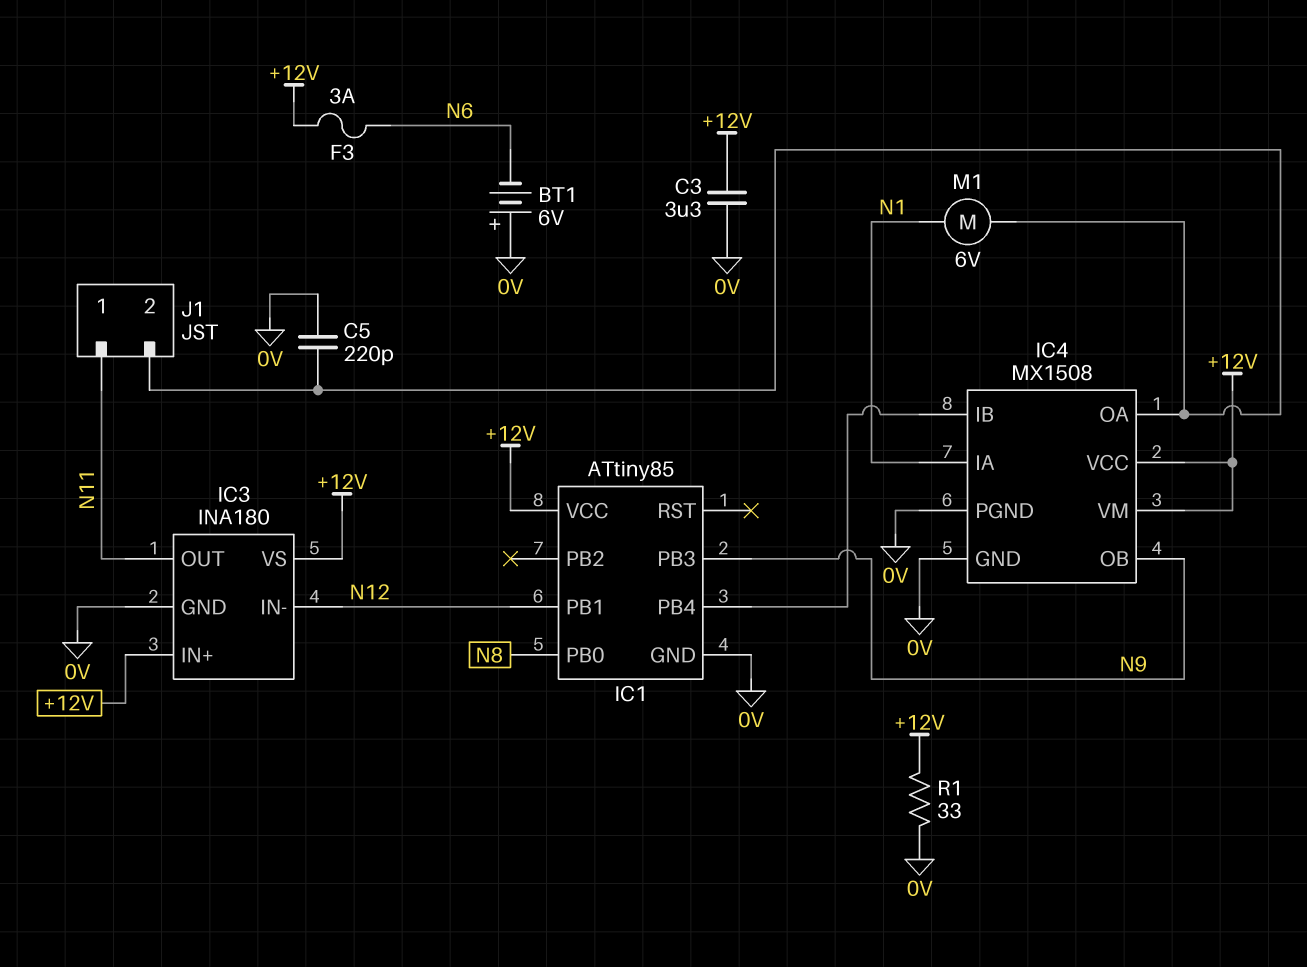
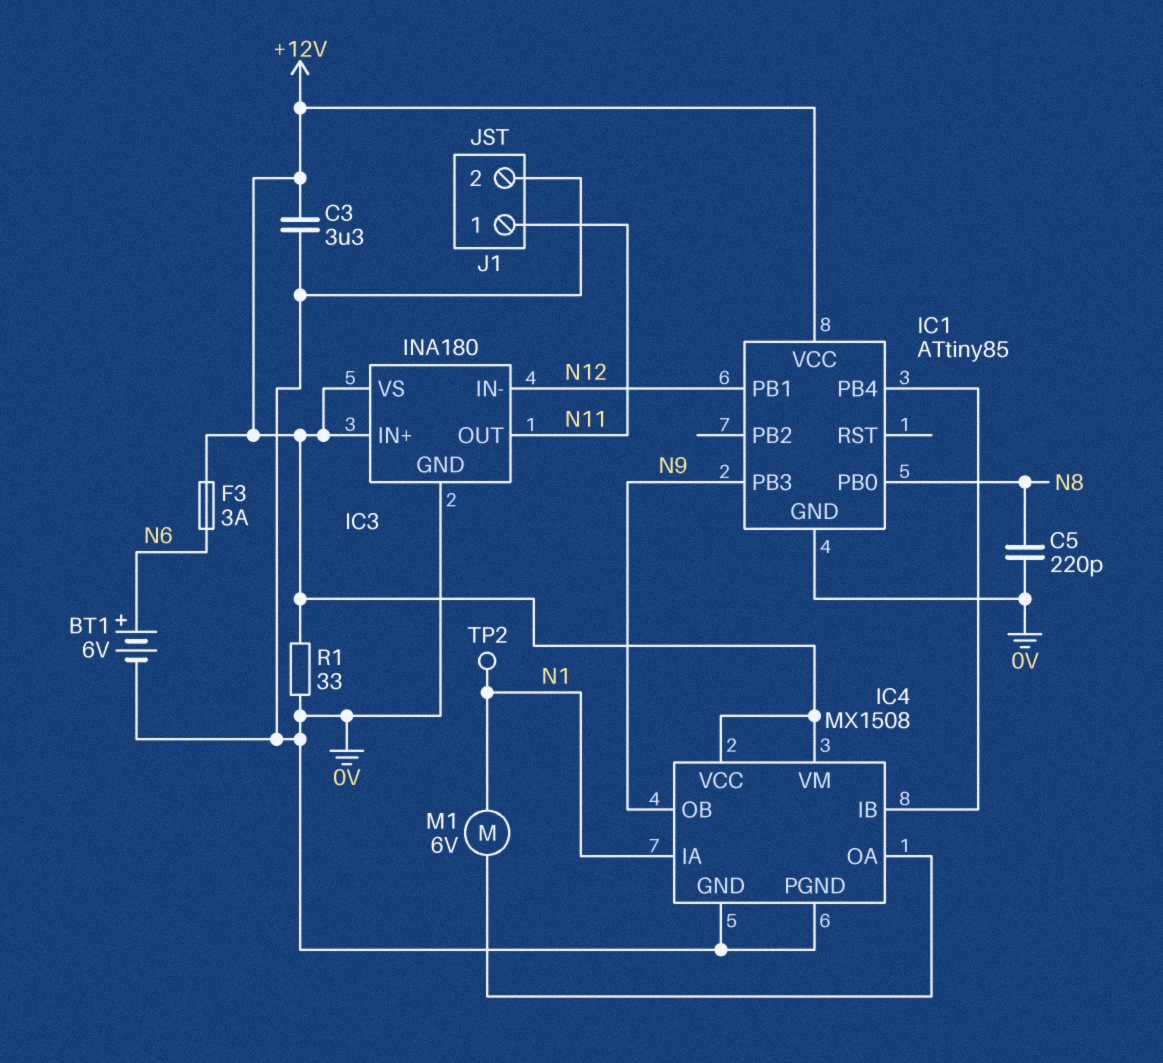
BT1: 6V (plus 0V, minus N6) -> 6V (plus N6, minus 0V)
C5: 220pF (0V, IC4/OA) -> 220pF (0V, N8)
J1 pin 2: IC4/OA -> 0V
TP2: none -> test point (N1)

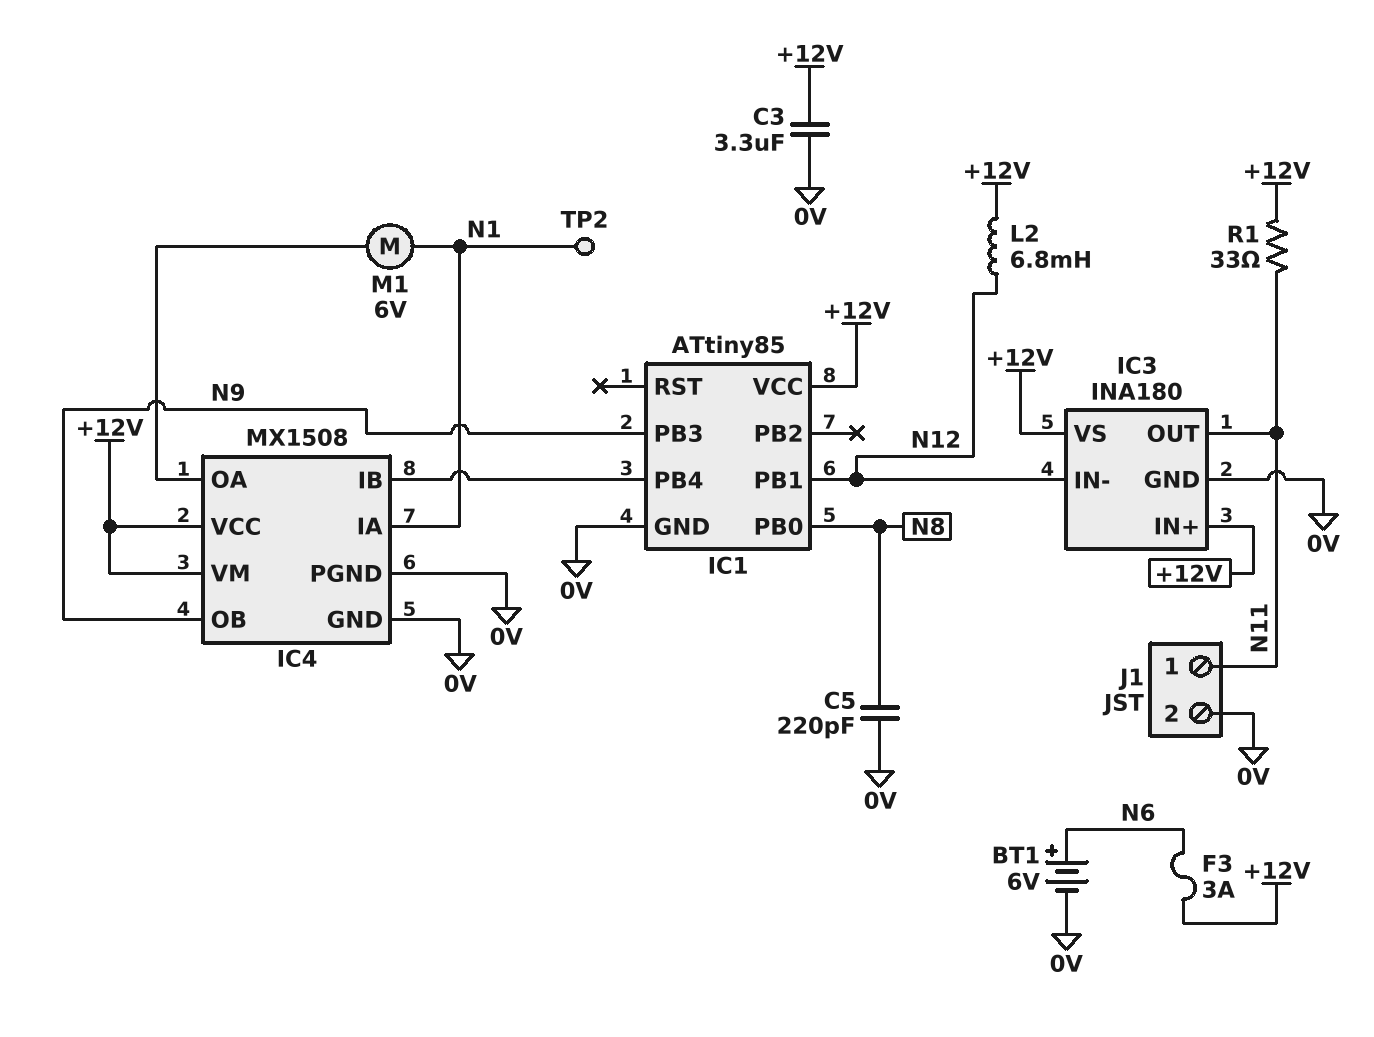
L2: none -> 6.8mH (+12V, N12)
R1: 33 (+12V, 0V) -> 33 (+12V, N11)

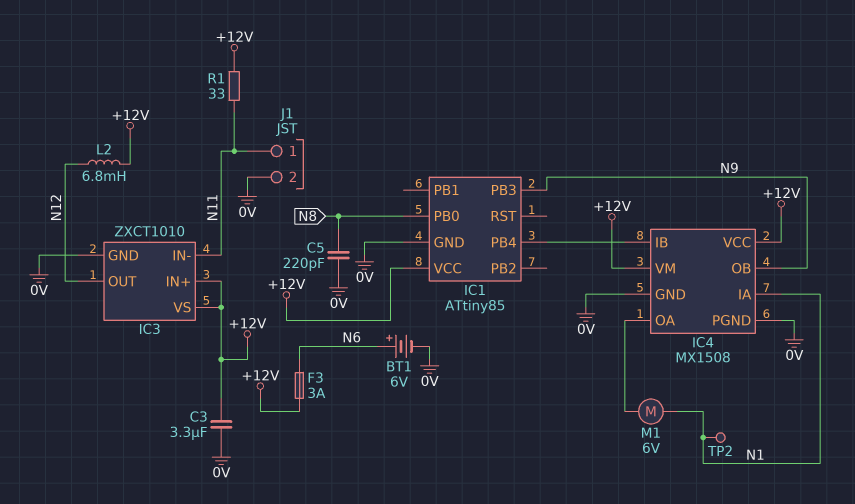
IC1 pin PB1: N12 -> none
IC3: INA180 -> ZXCT1010
IC3 pin IN-: N12 -> N11
IC3 pin OUT: N11 -> N12

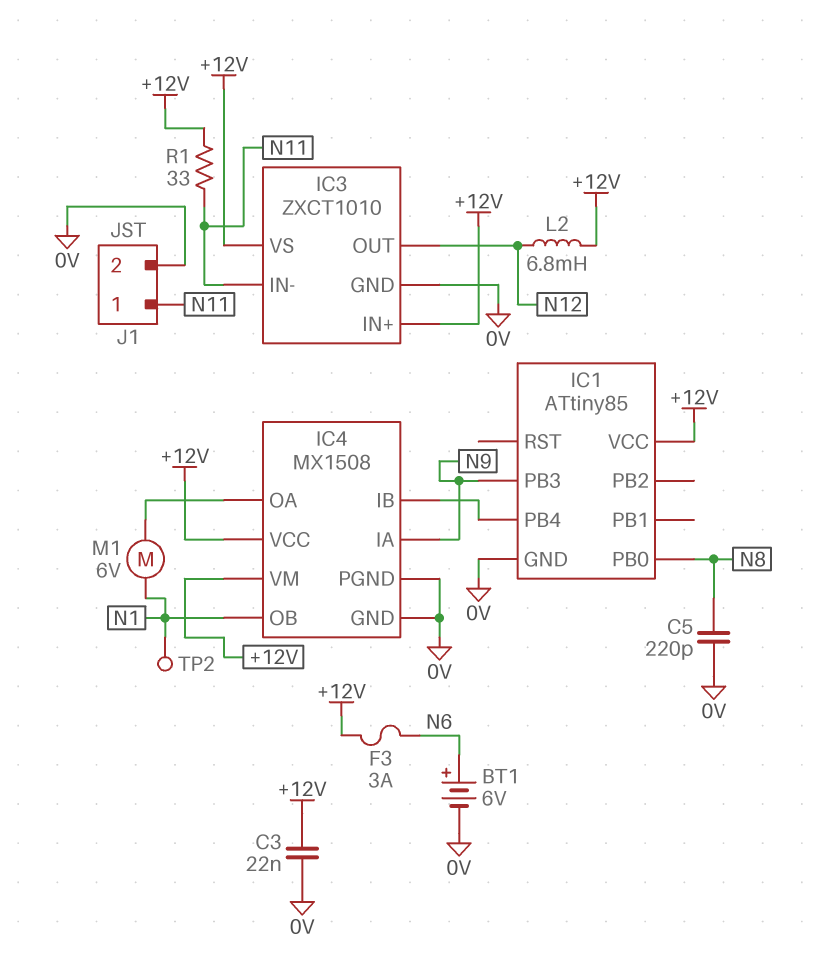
C3: 3.3uF (+12V, 0V) -> 22nF (+12V, 0V)
IC4 pin IA: N1 -> N9
IC4 pin OB: N9 -> N1

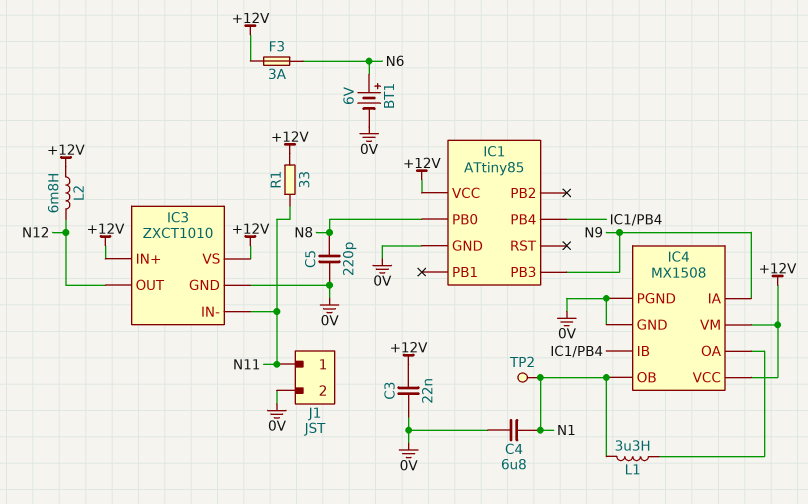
C4: none -> 6.8uF (0V, N1)
L1: none -> 3.3uH (IC4/OA, N1)
M1: motor 6V (IC4/OA, N1) -> none

